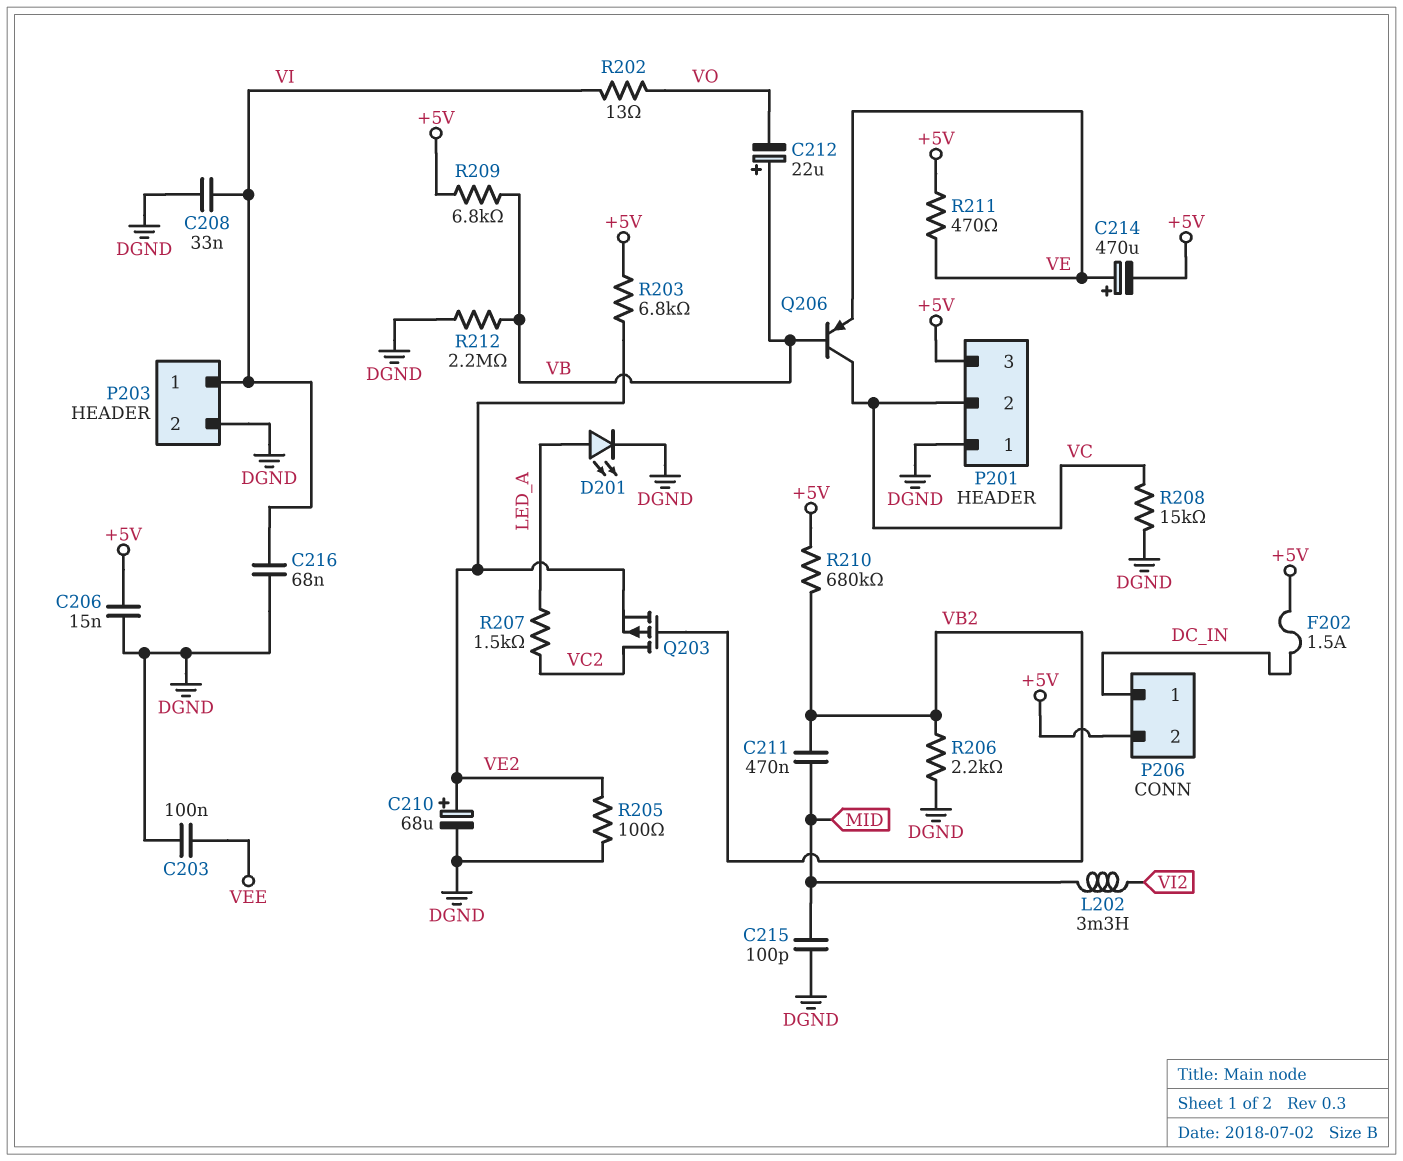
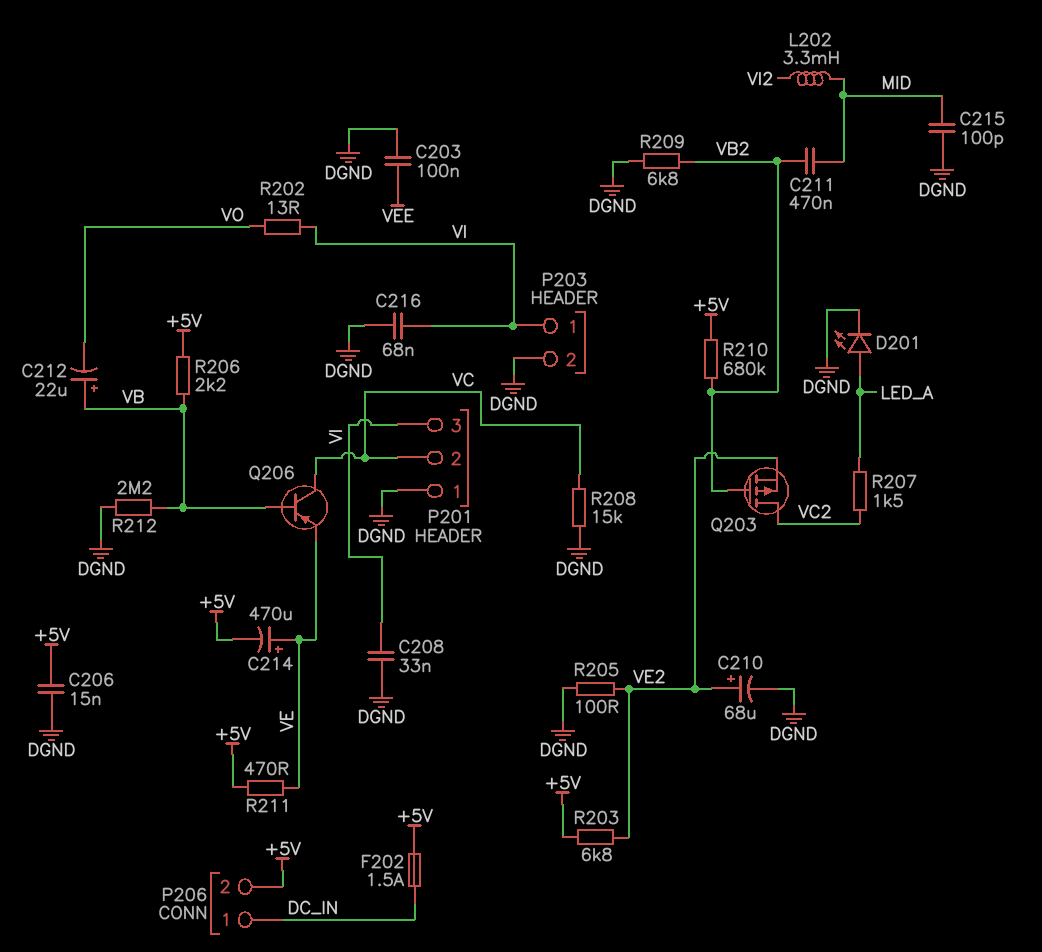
P201 pin 3: +5V -> VI
R206: 2.2k (DGND, VB2) -> 2.2k (+5V, VB)
R209: 6.8k (+5V, VB) -> 6.8k (DGND, VB2)

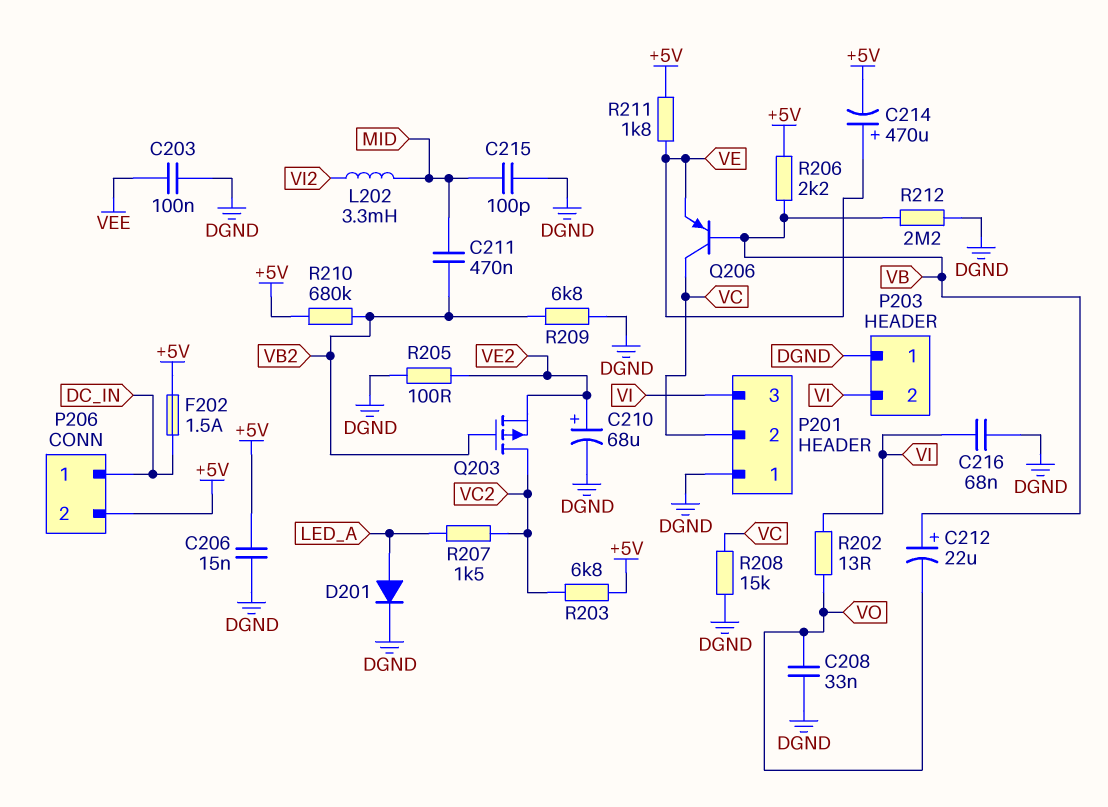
C208: 33nF (DGND, VI) -> 33nF (DGND, VO)
D201: LED (A LED_A, K DGND) -> diode (A LED_A, K DGND)
P203 pin 1: VI -> DGND
P203 pin 2: DGND -> VI
R203: 6.8k (+5V, VE2) -> 6.8k (+5V, VC2)
R211: 470 (+5V, VE) -> 1.8k (+5V, VE)

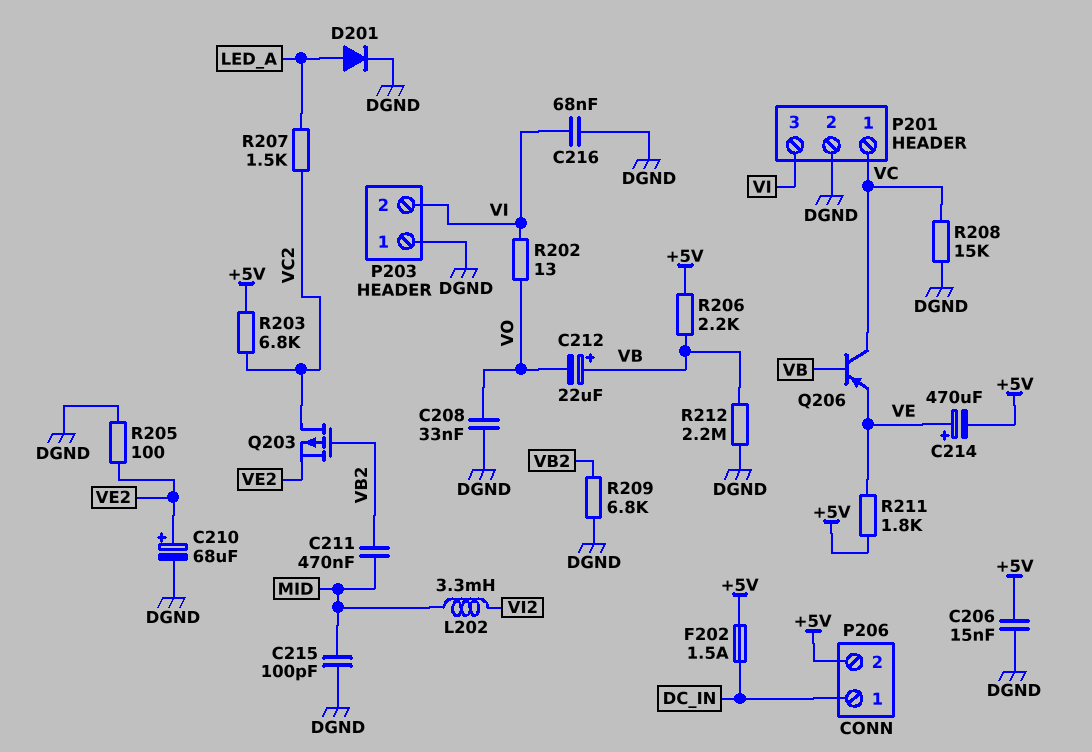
C203: 100nF (DGND, VEE) -> none
P201 pin 1: DGND -> VC
P201 pin 2: VC -> DGND
R210: 680k (+5V, VB2) -> none

